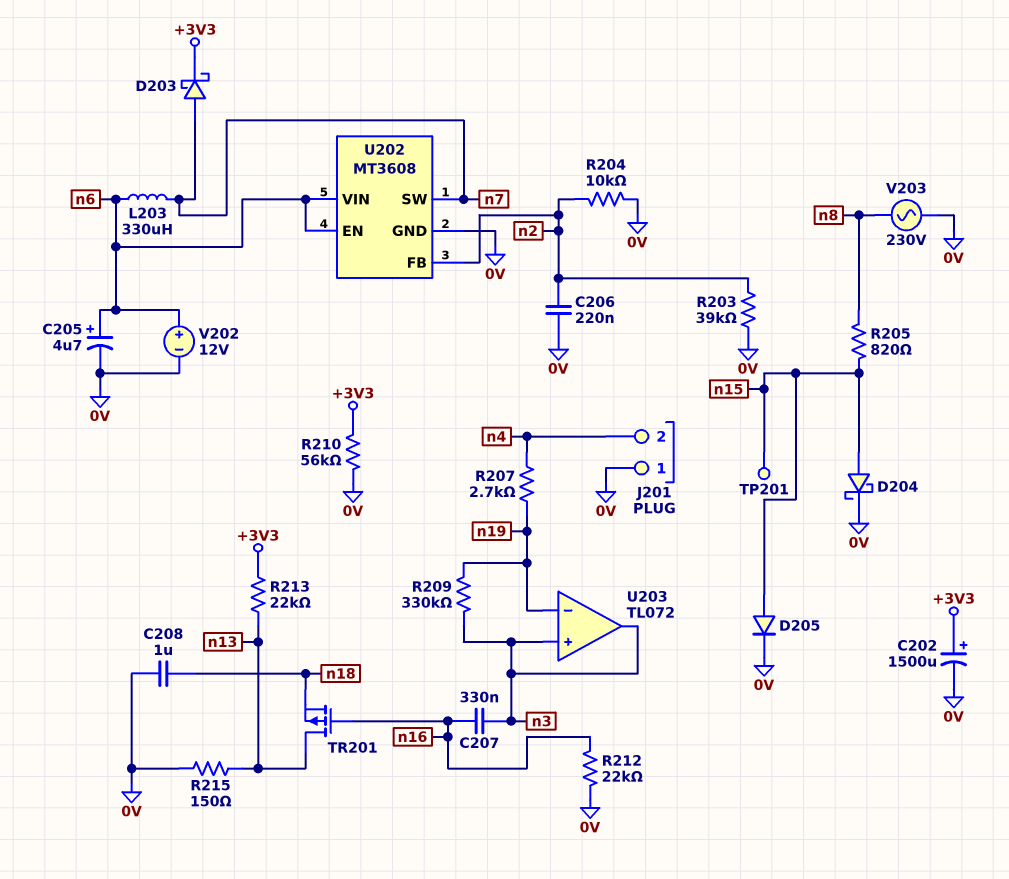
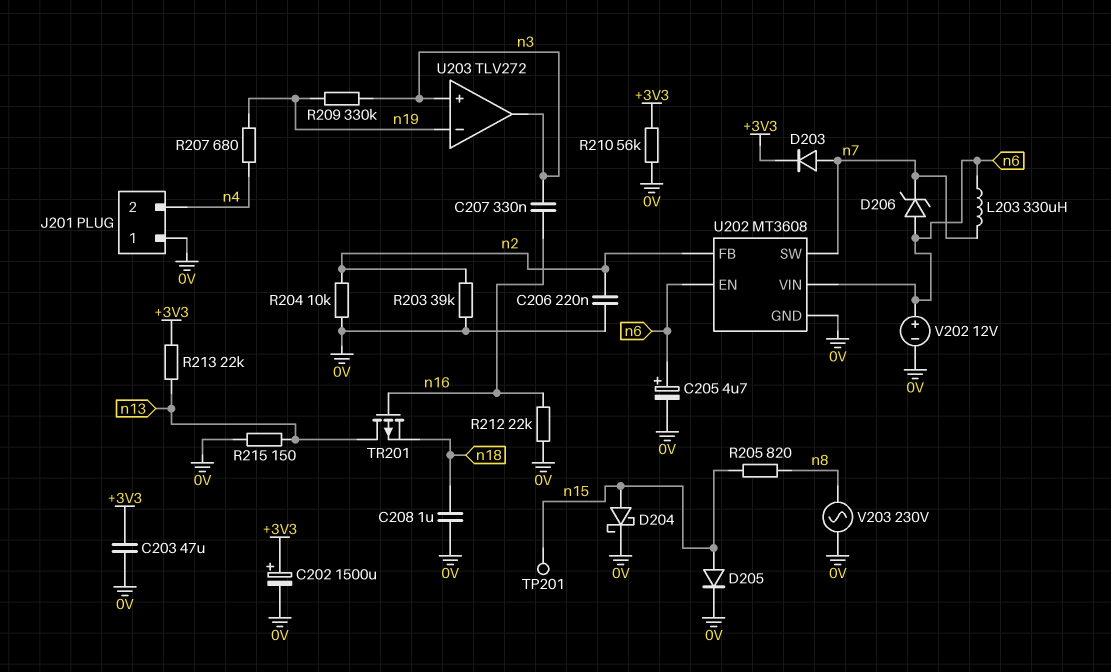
C203: none -> 47uF (+3V3, 0V)
D203: schottky (A n7, K +3V3) -> diode (A n7, K +3V3)
D206: none -> zener (A n6, K n7)
R207: 2.7k (n4, n19) -> 680 (n4, n19)
U203: TL072 -> TLV272

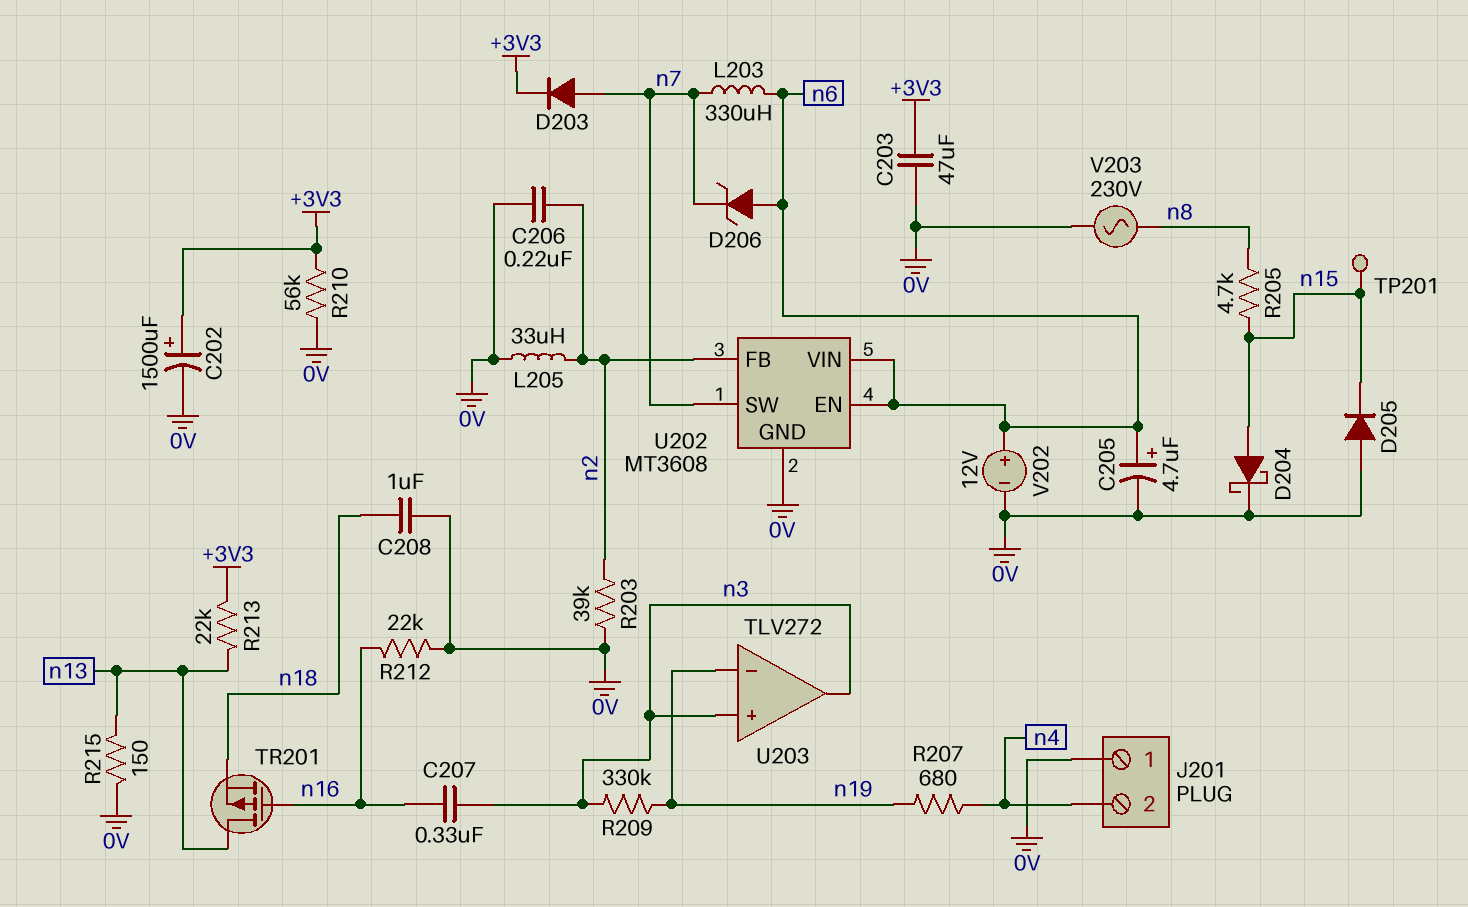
D205: diode (A n15, K 0V) -> diode (A 0V, K n15)
L205: none -> 33uH (0V, n2)
R204: 10k (0V, n2) -> none
R205: 820 (n8, n15) -> 4.7k (n8, n15)

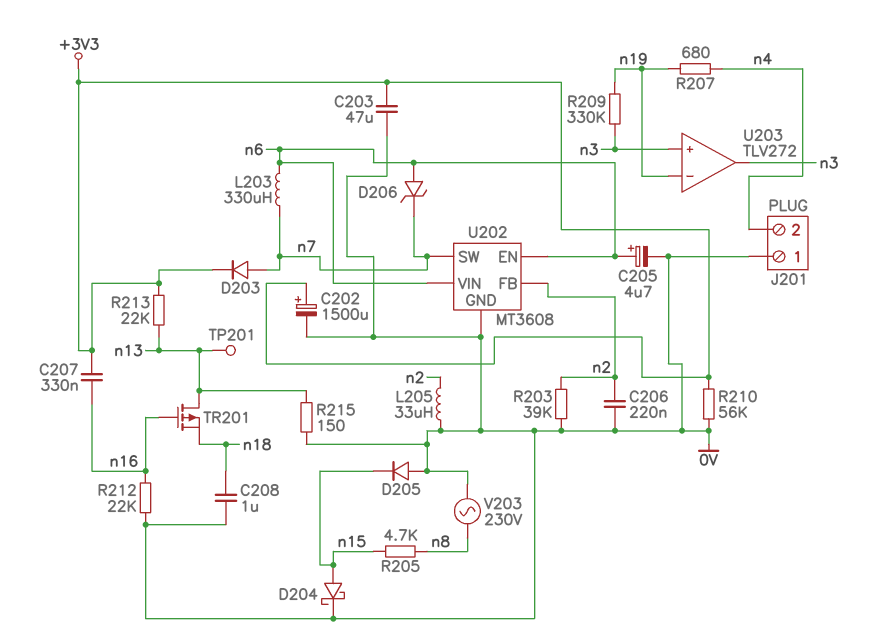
C207: 330nF (n3, n16) -> 330nF (+3V3, n16)
TP201: test point (n15) -> test point (n13)
V202: 12V (plus n6, minus 0V) -> none

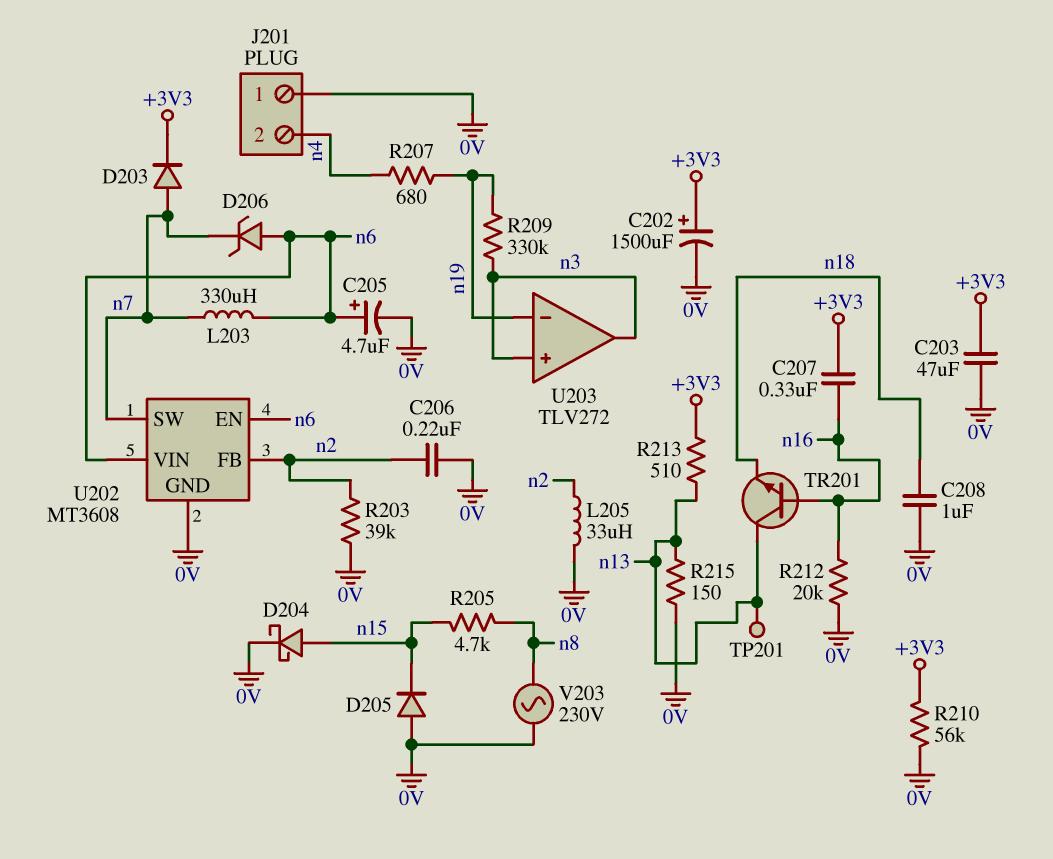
R212: 22k (0V, n16) -> 20k (0V, n16)
R213: 22k (+3V3, n13) -> 510 (+3V3, n13)
TR201: PMOS (G n16, D n13, S n18) -> NPN (B n16, C n13, E n18)

